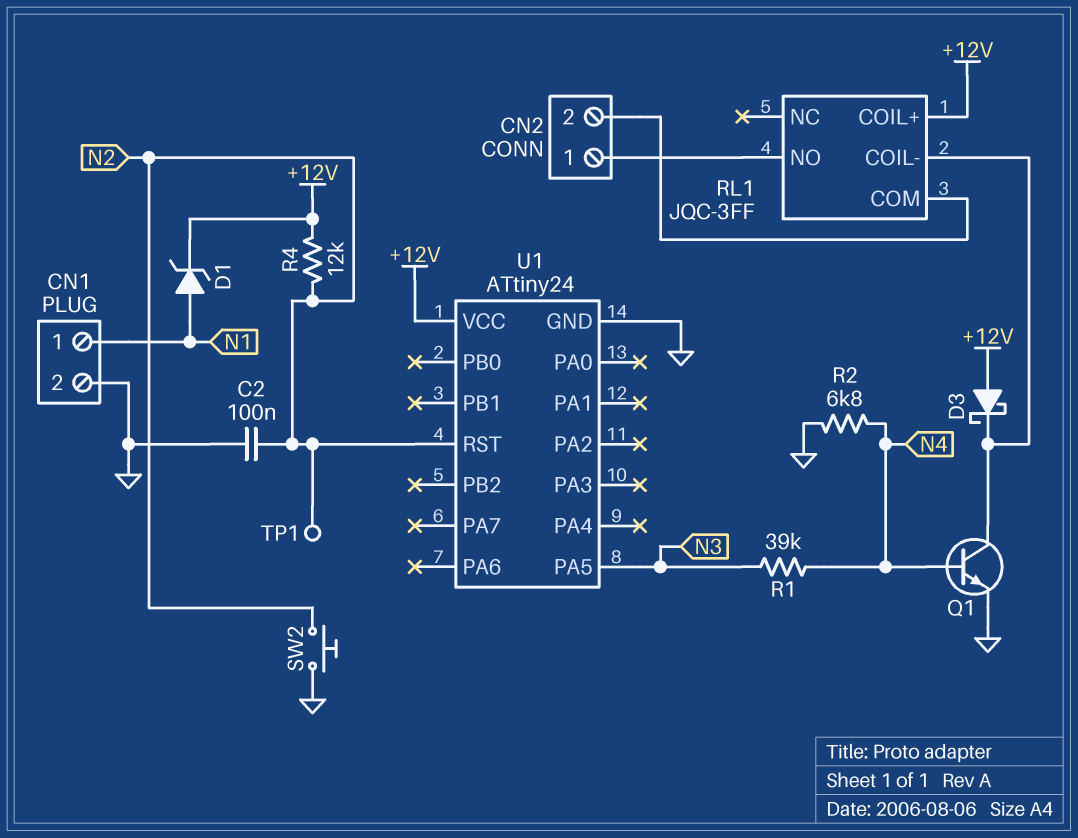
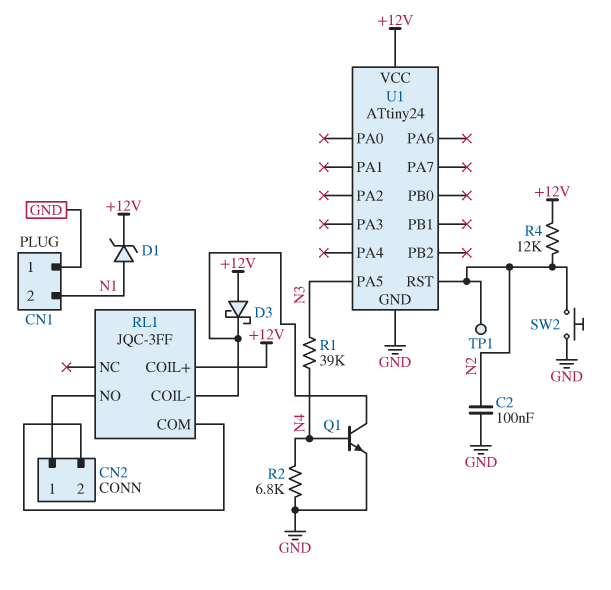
CN1 pin 1: N1 -> GND
CN1 pin 2: GND -> N1

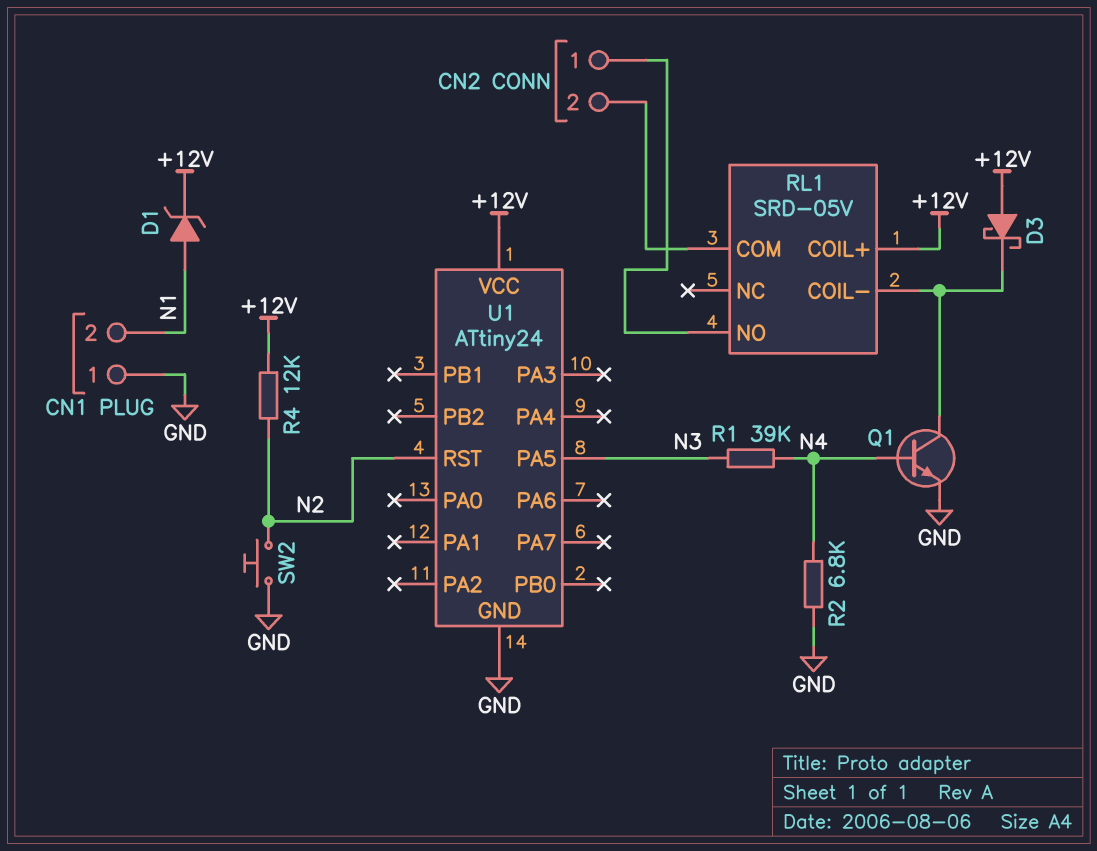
C2: 100nF (GND, N2) -> none
RL1: JQC-3FF -> SRD-05V
TP1: test point (N2) -> none

